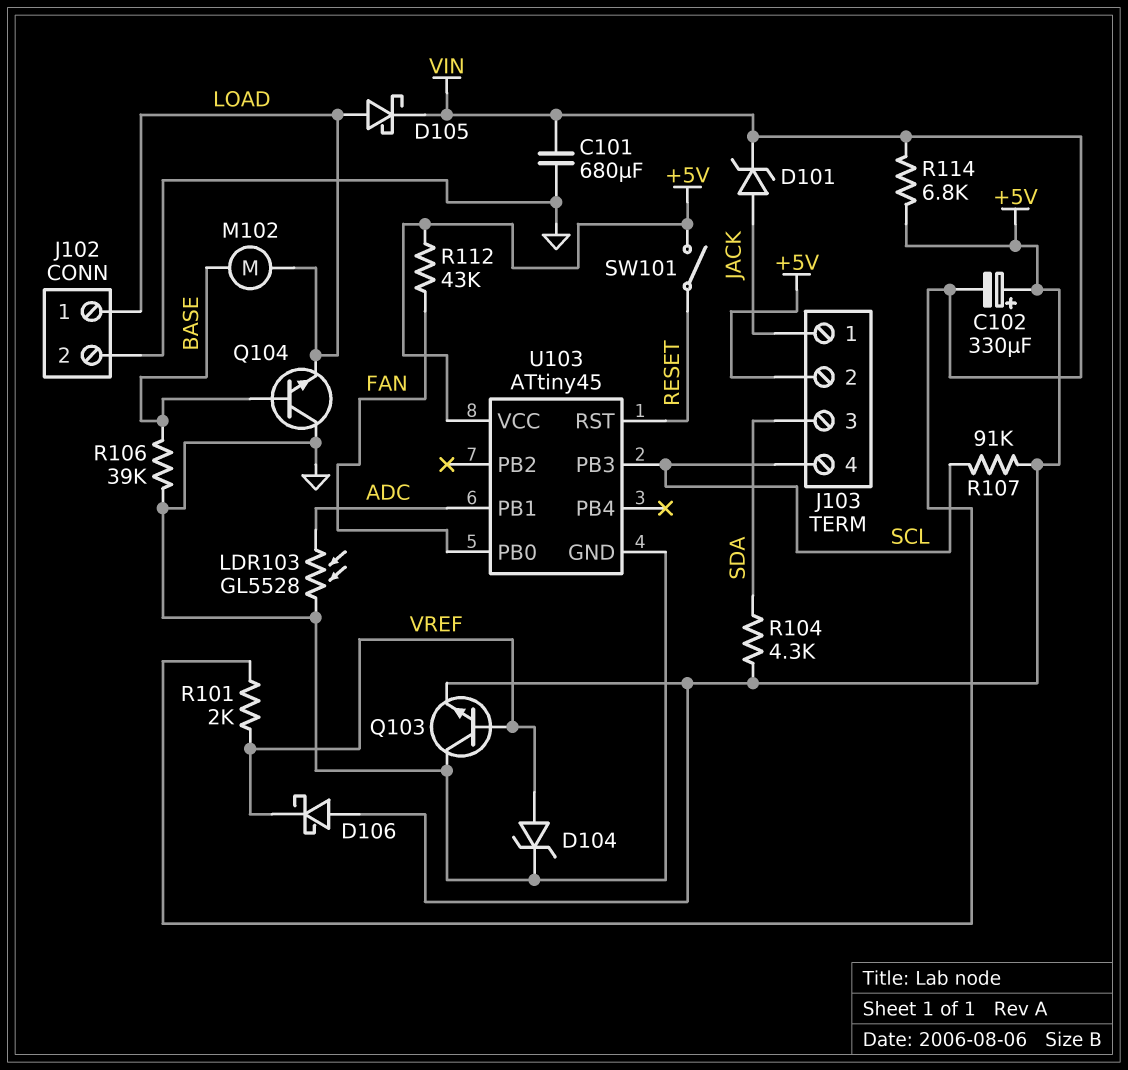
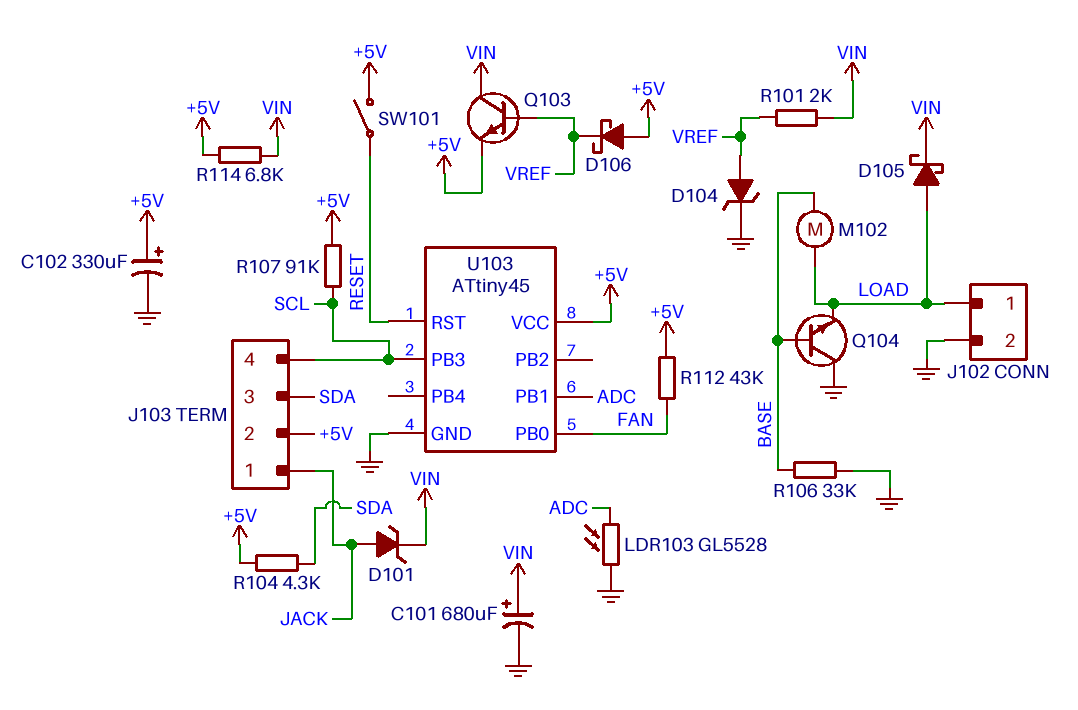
C101: 680uF (GND, VIN) -> 680uF (plus VIN, minus GND)
C102: 330uF (plus +5V, minus VIN) -> 330uF (plus +5V, minus GND)
Q103: NPN (B VREF, C GND, E +5V) -> NPN (B VREF, C VIN, E +5V)
R106: 39k (BASE, GND) -> 33k (BASE, GND)

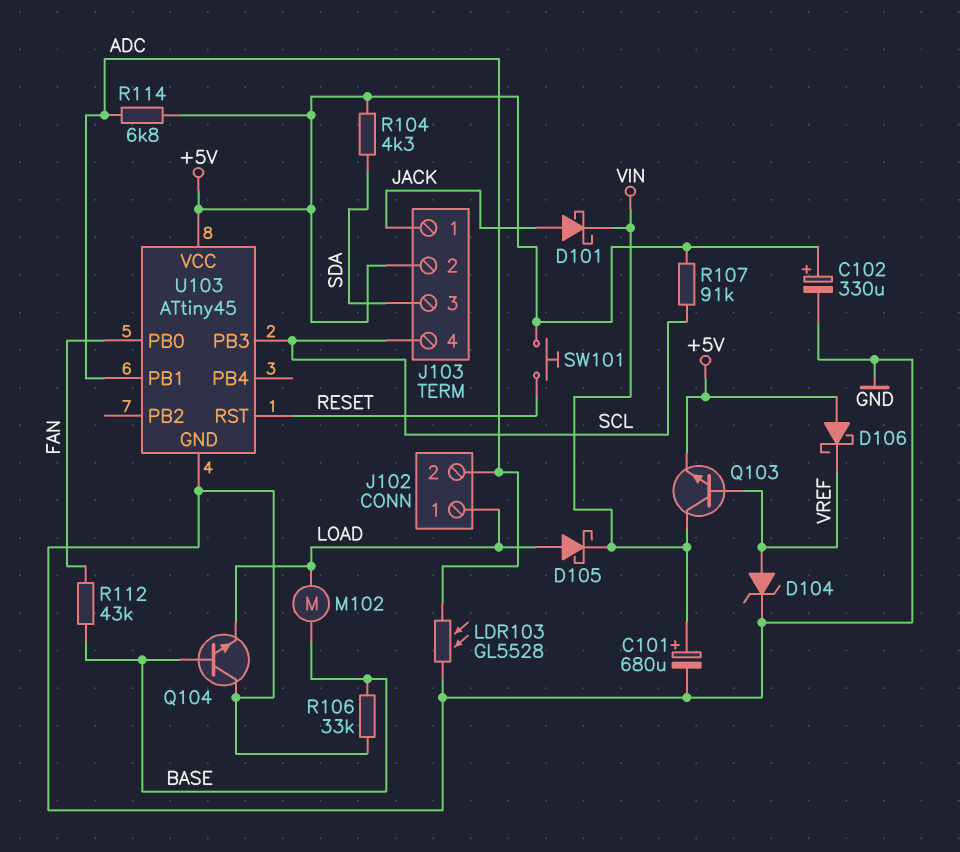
D101: zener (A JACK, K VIN) -> schottky (A JACK, K VIN)
J102 pin 2: GND -> ADC
R101: 2k (VIN, VREF) -> none
R112: 43k (+5V, FAN) -> 43k (BASE, FAN)
R114: 6.8k (+5V, VIN) -> 6.8k (+5V, ADC)
SW101: switch (+5V, RESET) -> button (+5V, RESET)

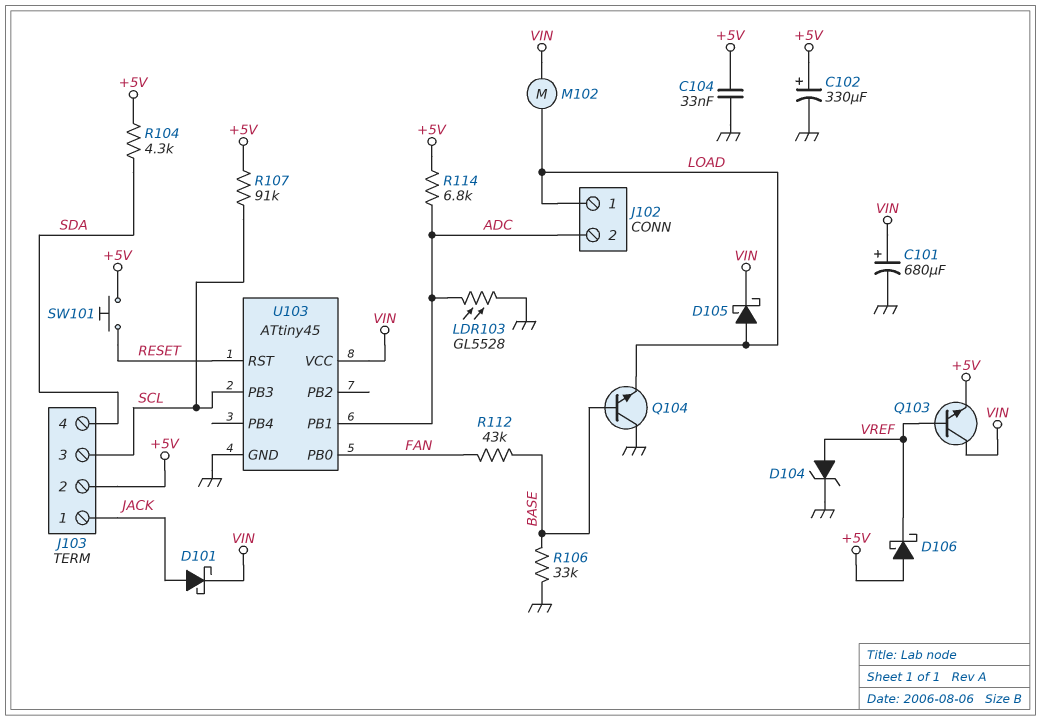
C104: none -> 33nF (+5V, GND)
J103 pin 3: SDA -> SCL
J103 pin 4: SCL -> SDA
M102: motor (BASE, LOAD) -> motor (LOAD, VIN)
U103 pin VCC: +5V -> VIN

